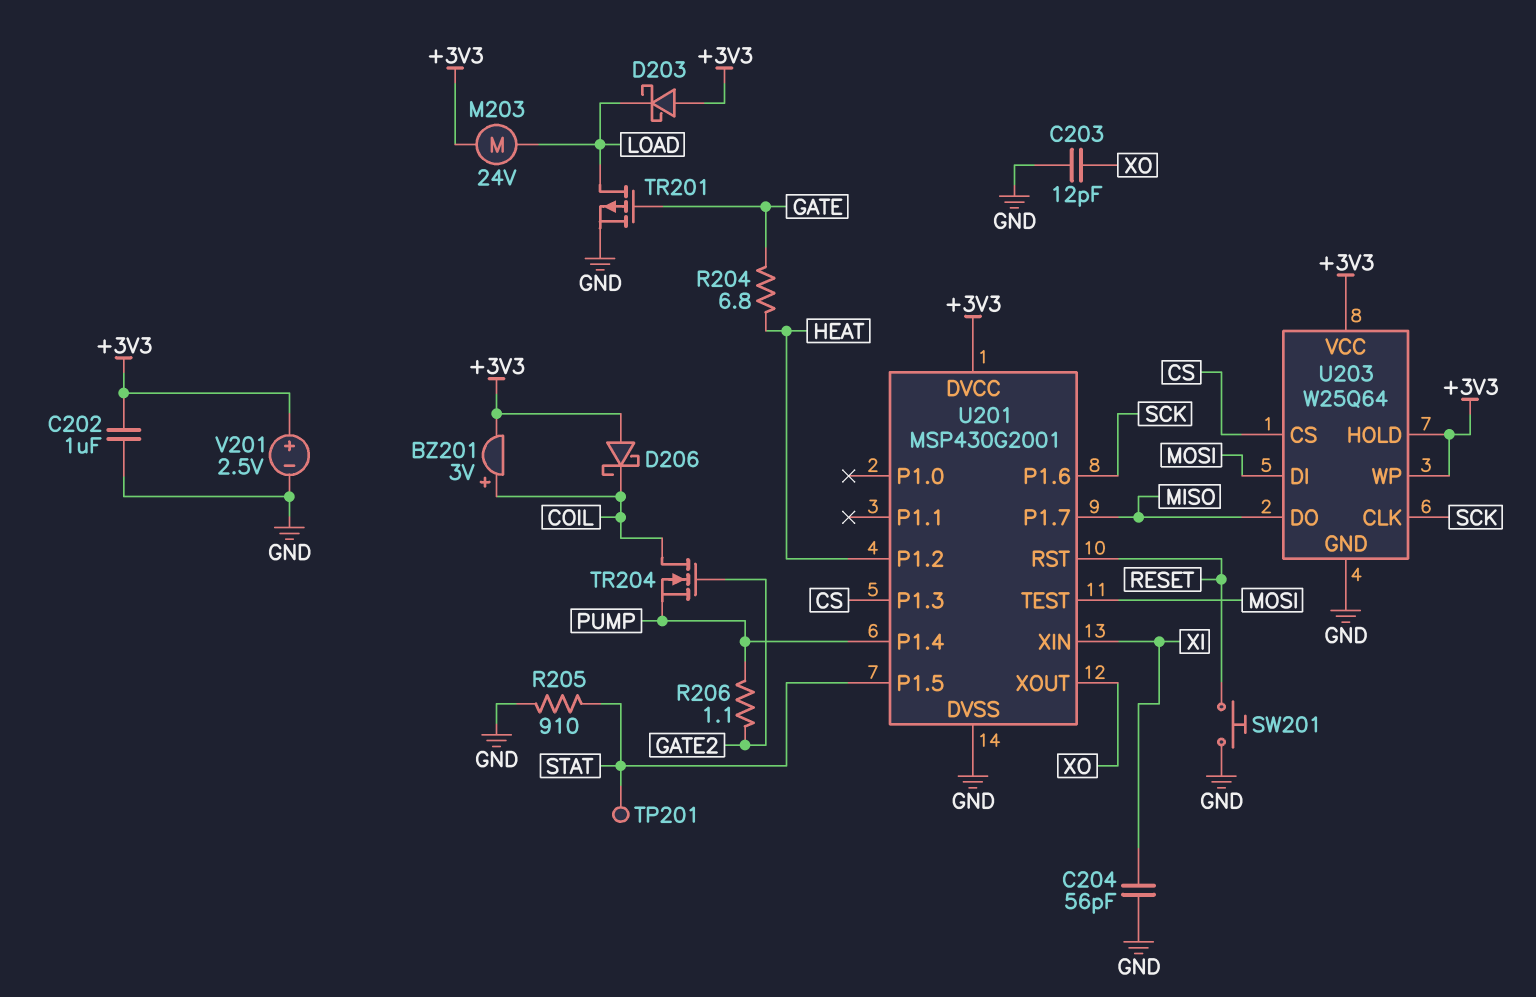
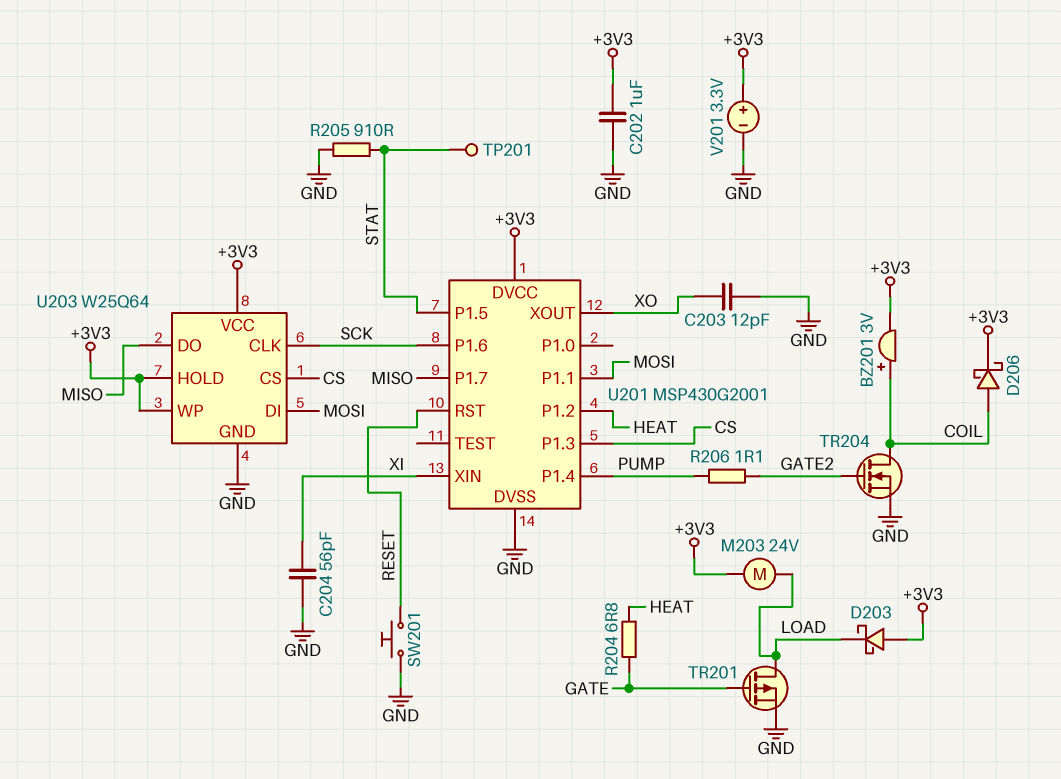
D206: schottky (A +3V3, K COIL) -> schottky (A COIL, K +3V3)
TR204: NMOS (G GATE2, D COIL, S PUMP) -> NMOS (G GATE2, D COIL, S GND)
U201 pin P1.1: none -> MOSI
U201 pin TEST: MOSI -> none
V201: 2.5V (plus +3V3, minus GND) -> 3.3V (plus +3V3, minus GND)

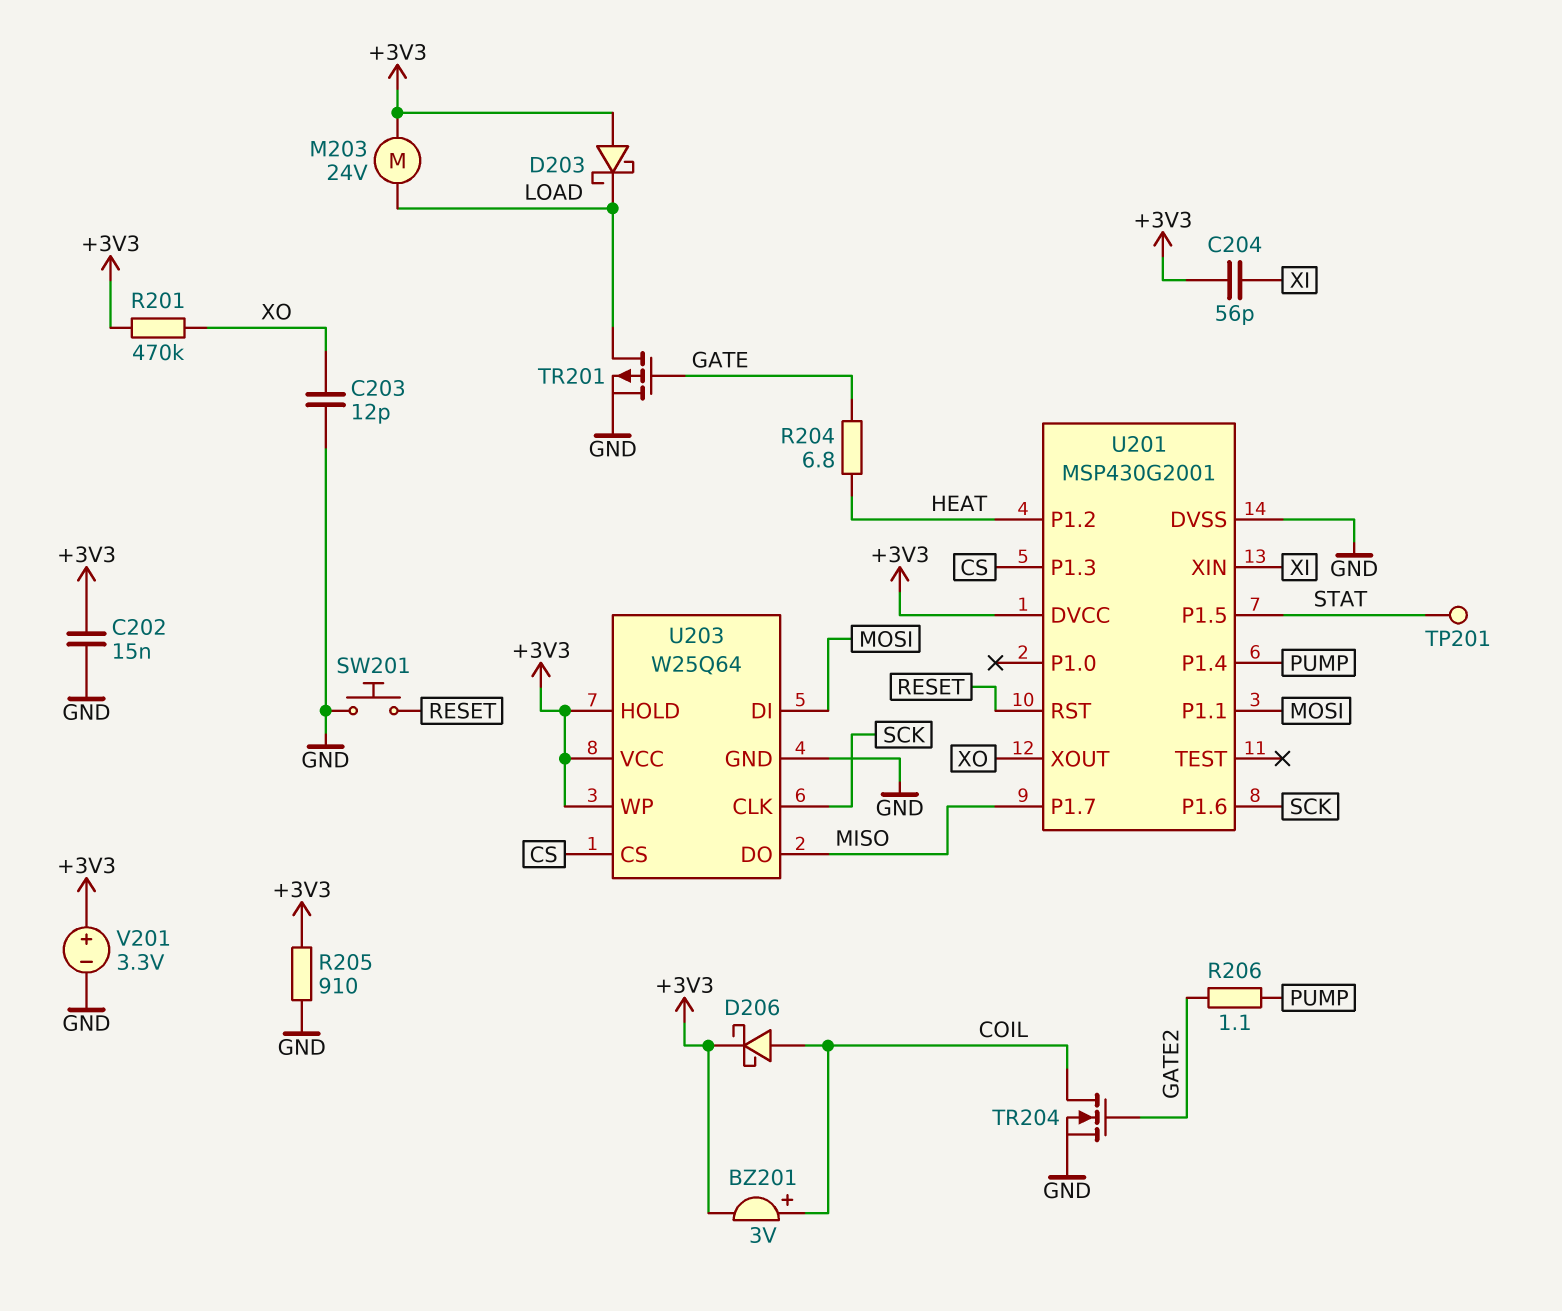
C202: 1uF (+3V3, GND) -> 15nF (+3V3, GND)
C204: 56pF (GND, XI) -> 56pF (+3V3, XI)
R201: none -> 470k (+3V3, XO)
R205: 910 (GND, STAT) -> 910 (+3V3, GND)

